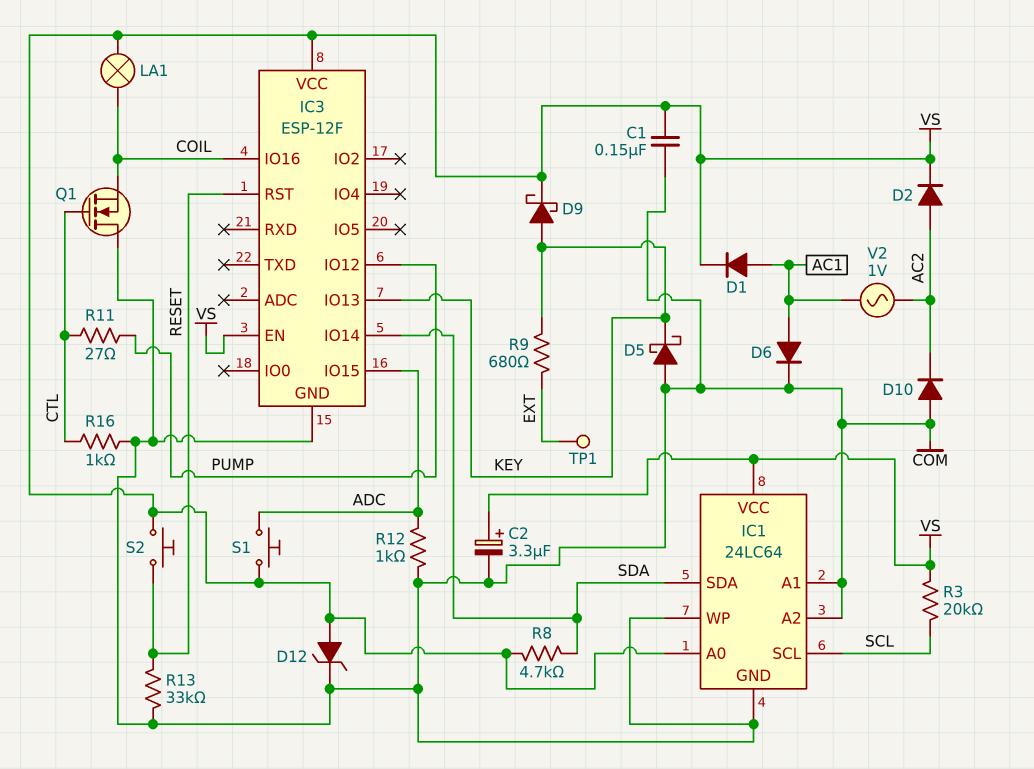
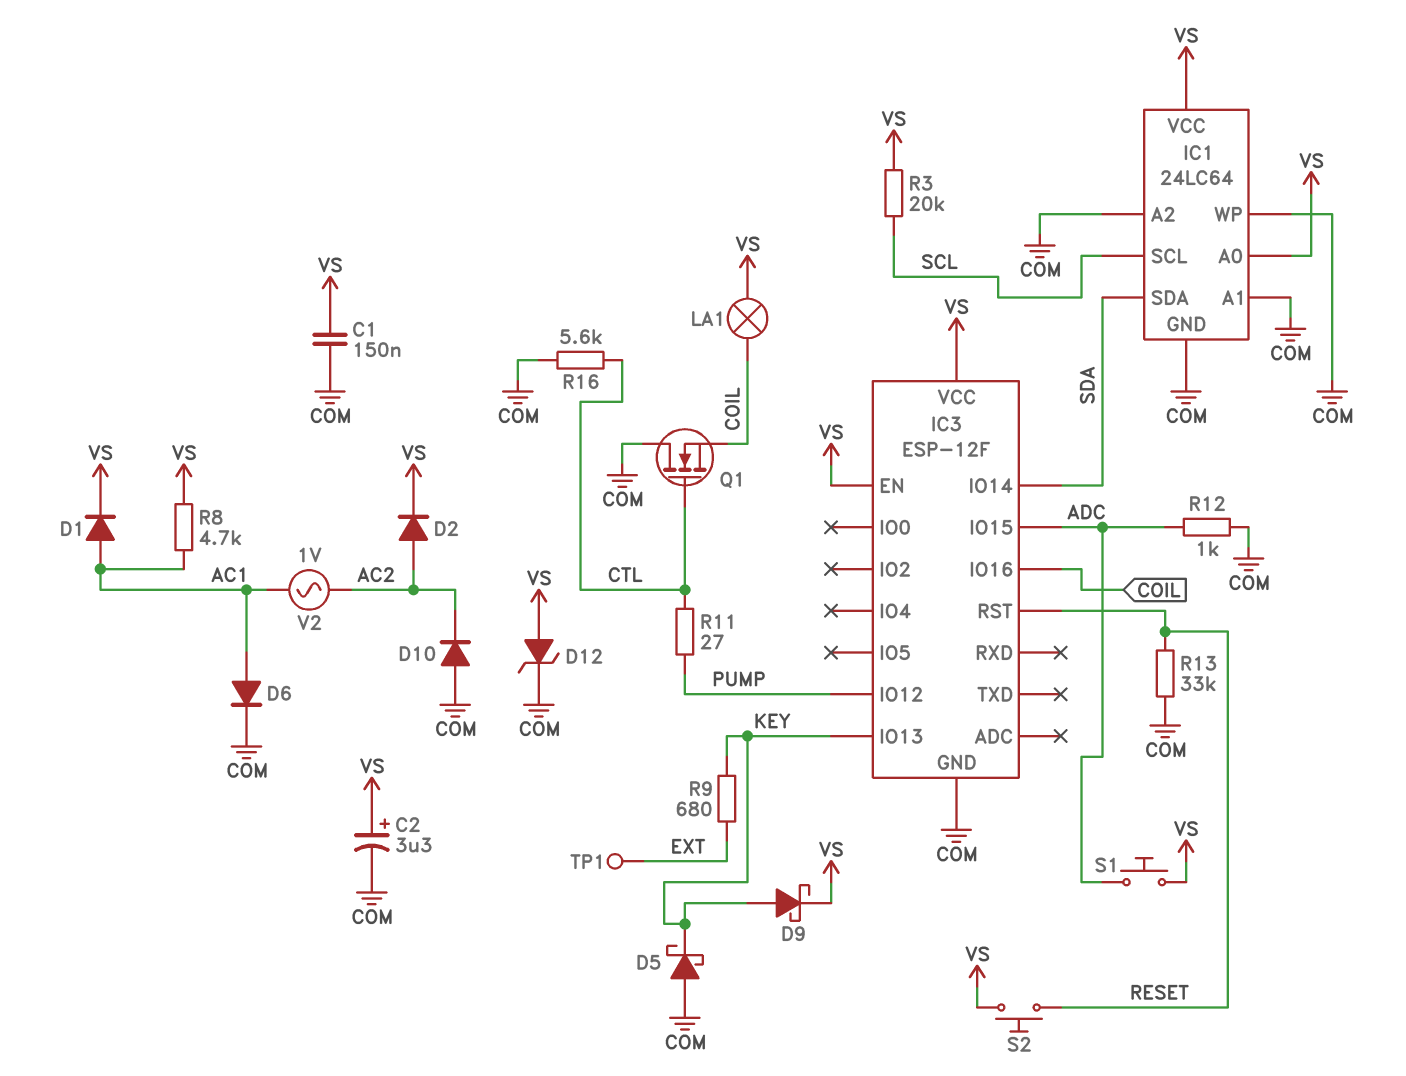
R8: 4.7k (SDA, VS) -> 4.7k (AC1, VS)
R16: 1k (COM, CTL) -> 5.6k (COM, CTL)

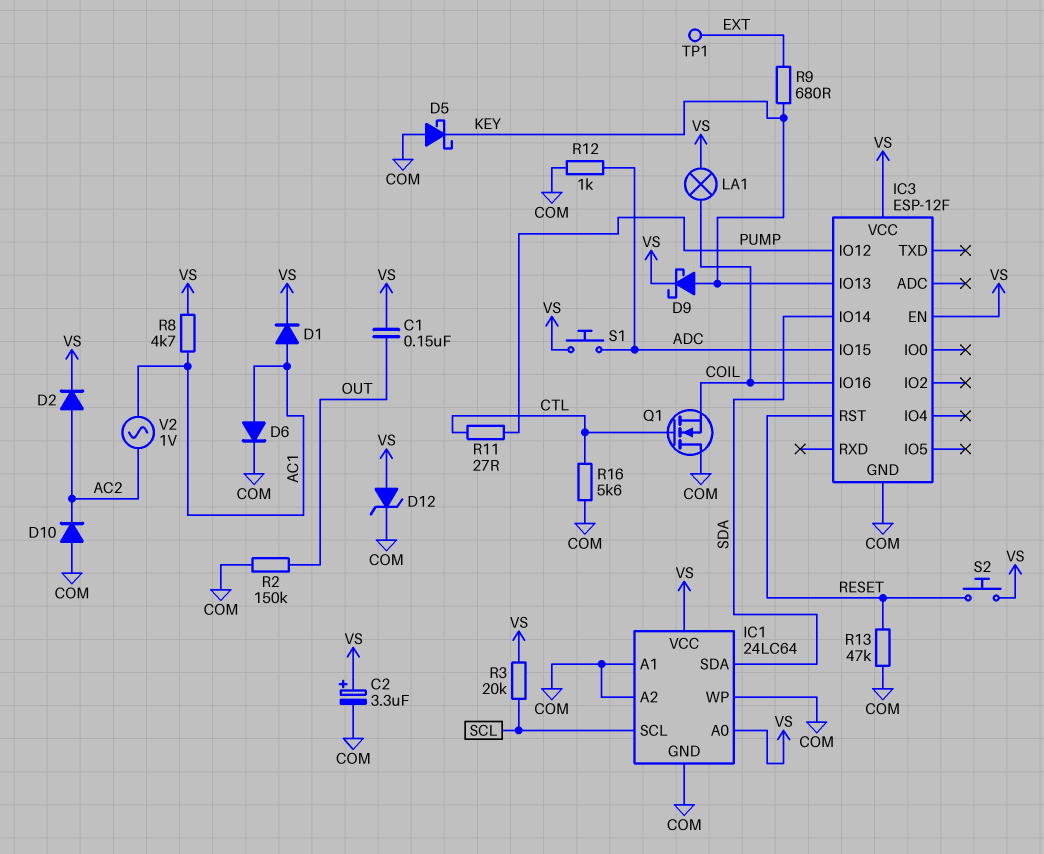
C1: 150nF (COM, VS) -> 150nF (OUT, VS)
R2: none -> 150k (COM, OUT)
R13: 33k (COM, RESET) -> 47k (COM, RESET)

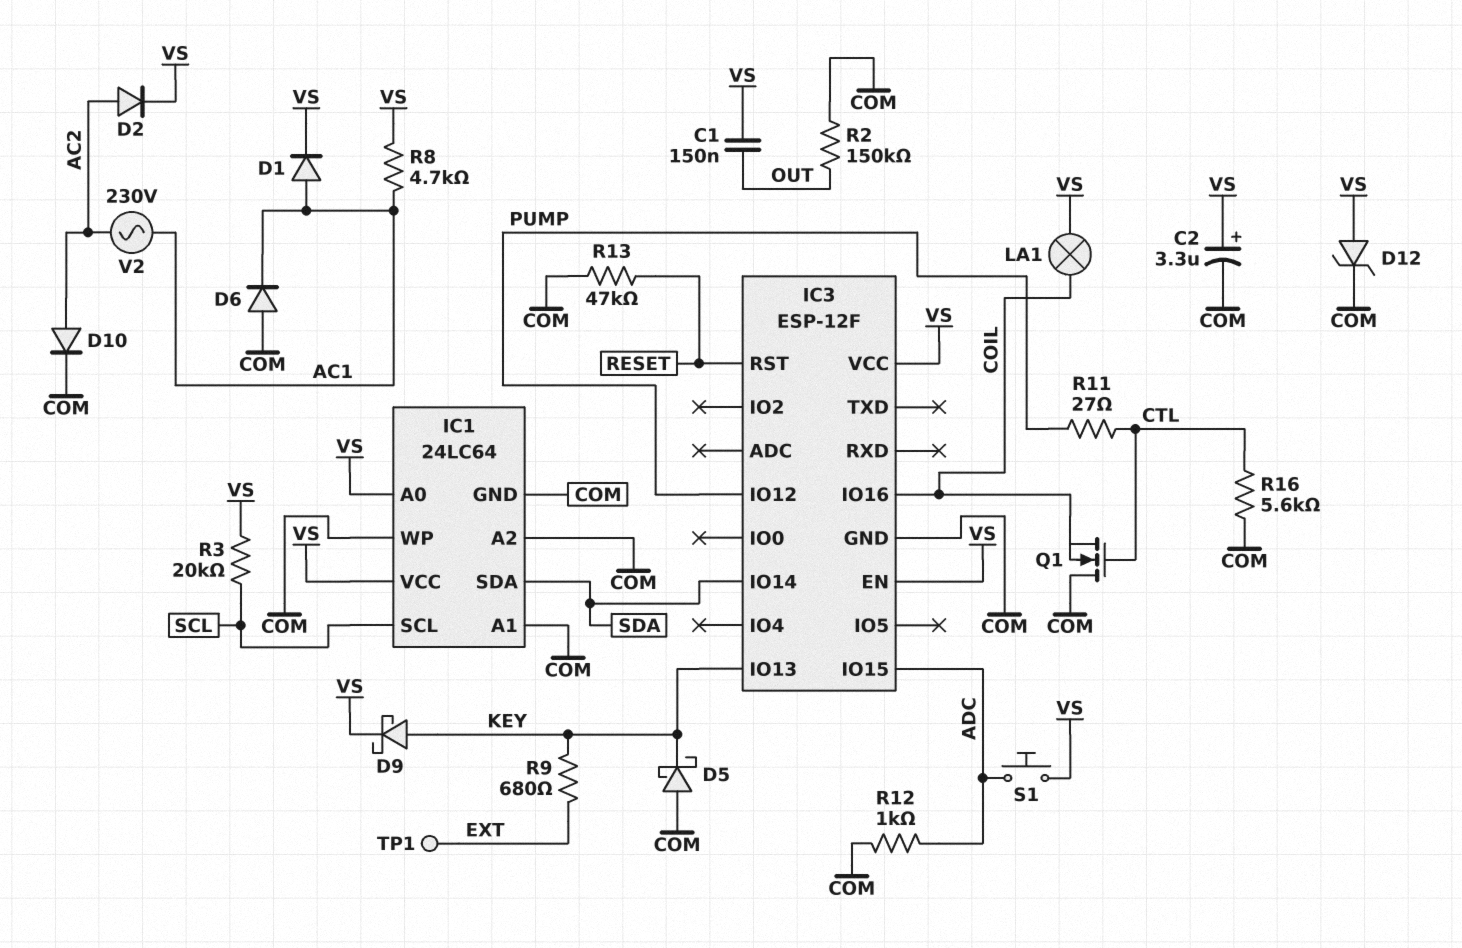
D6: diode (A AC1, K COM) -> diode (A COM, K AC1)
D10: diode (A COM, K AC2) -> diode (A AC2, K COM)
S2: button (RESET, VS) -> none
V2: AC 1V (AC1, AC2) -> AC 230V (AC1, AC2)

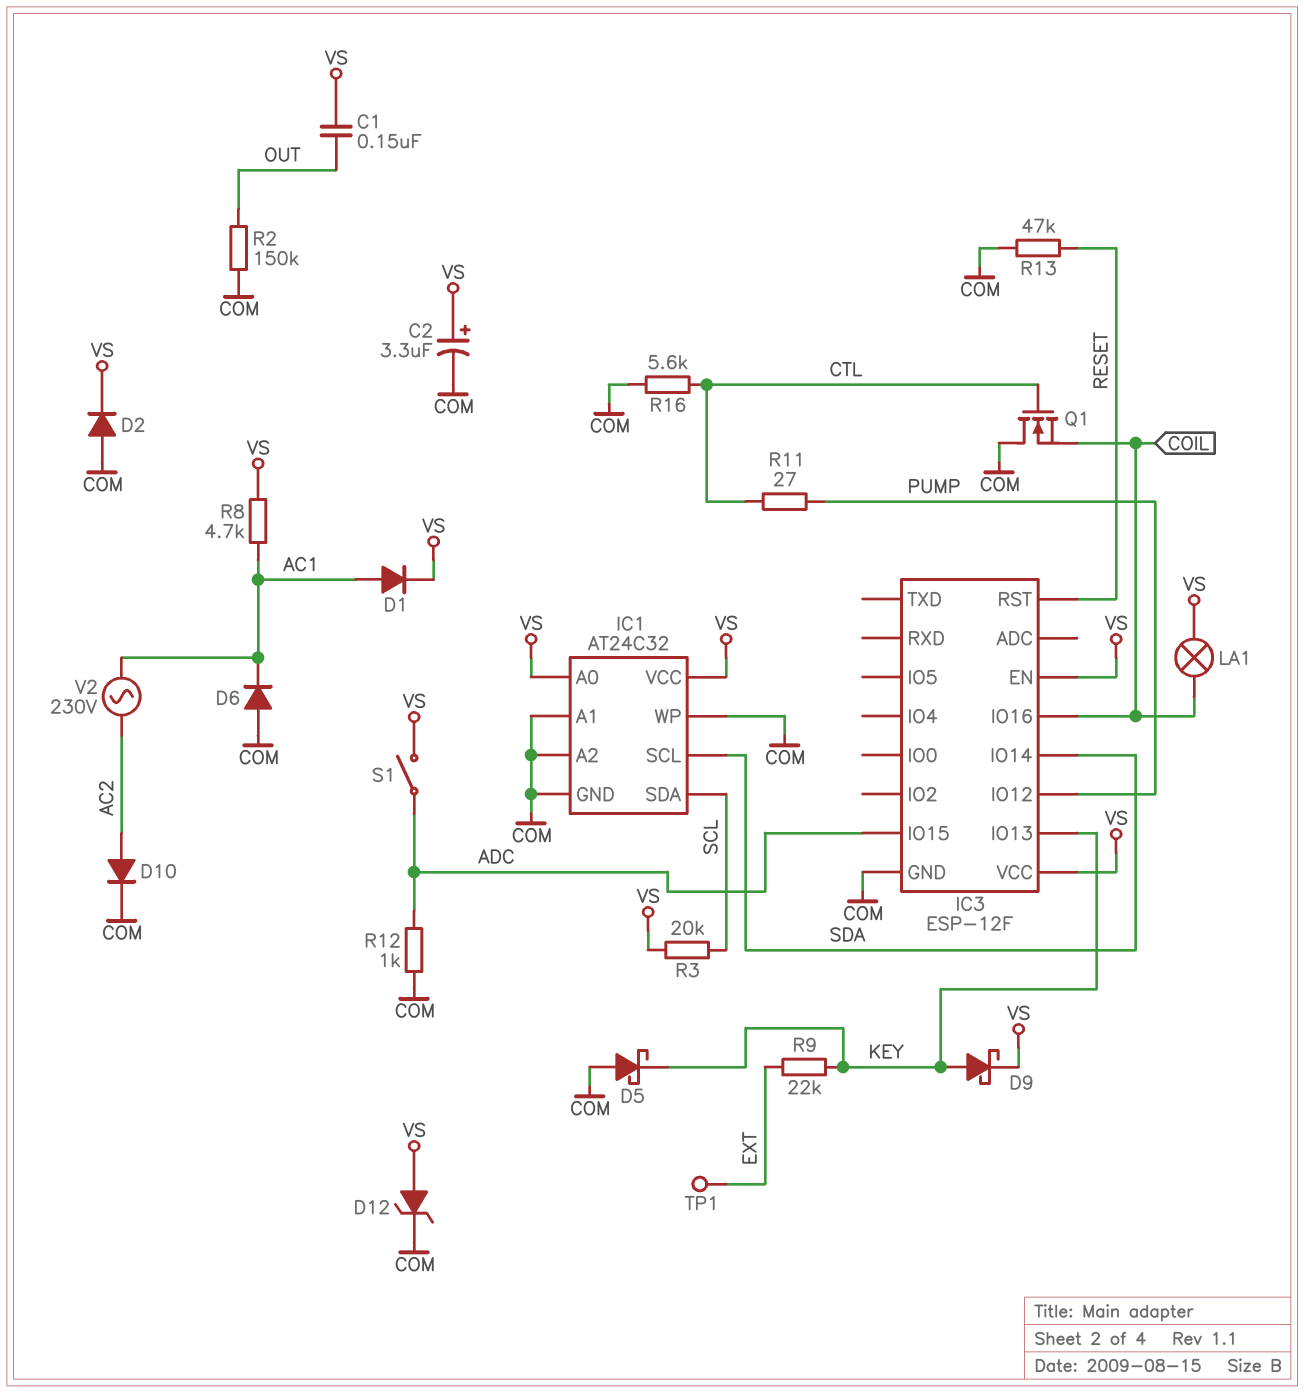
D2: diode (A AC2, K VS) -> diode (A COM, K VS)
IC1: 24LC64 -> AT24C32
IC1 pin SCL: SCL -> SDA
IC1 pin SDA: SDA -> SCL
R9: 680 (EXT, KEY) -> 22k (EXT, KEY)
S1: button (ADC, VS) -> switch (ADC, VS)

